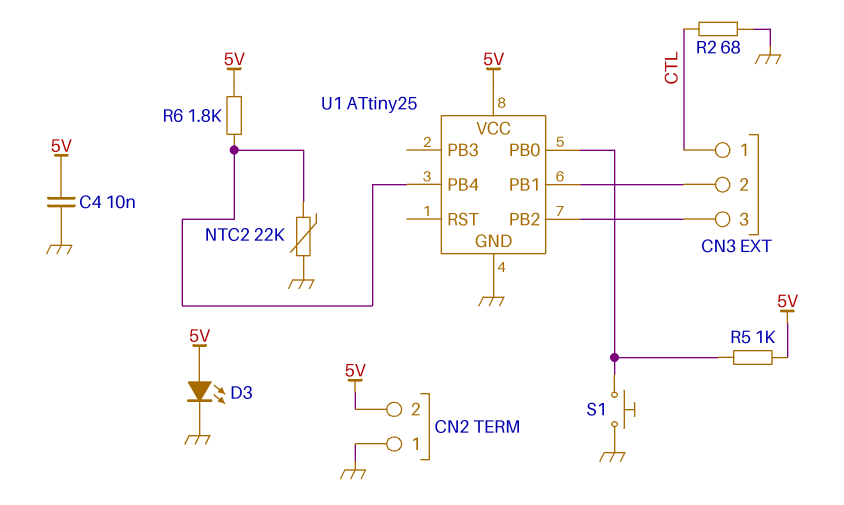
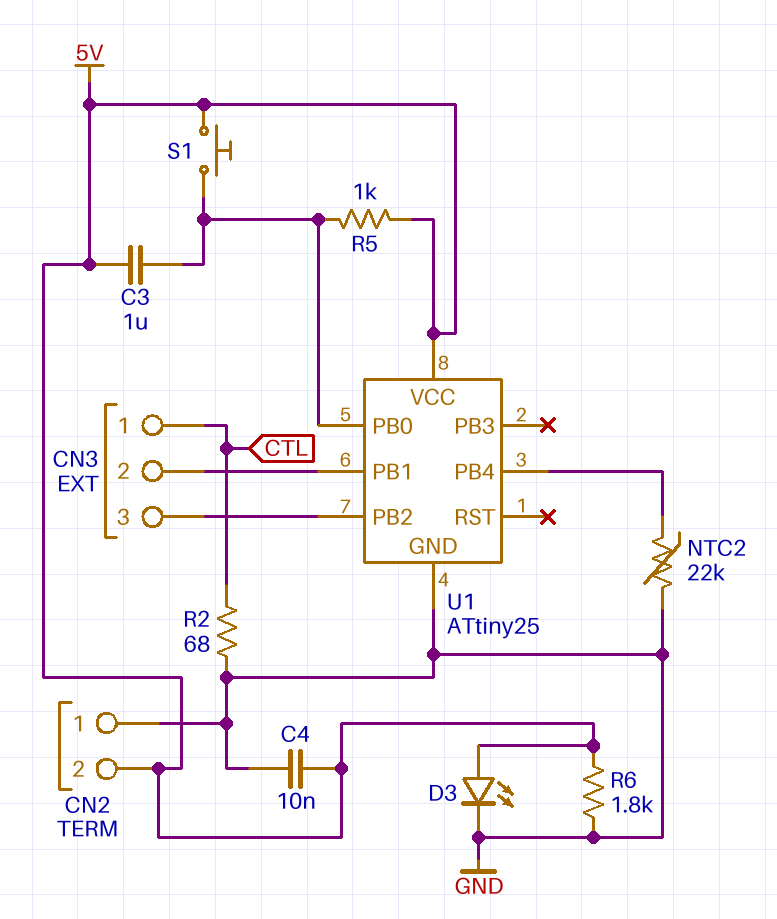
C3: none -> 1uF (5V, U1/PB0)
R6: 1.8k (5V, U1/PB4) -> 1.8k (5V, GND)
S1: button (GND, U1/PB0) -> button (5V, U1/PB0)

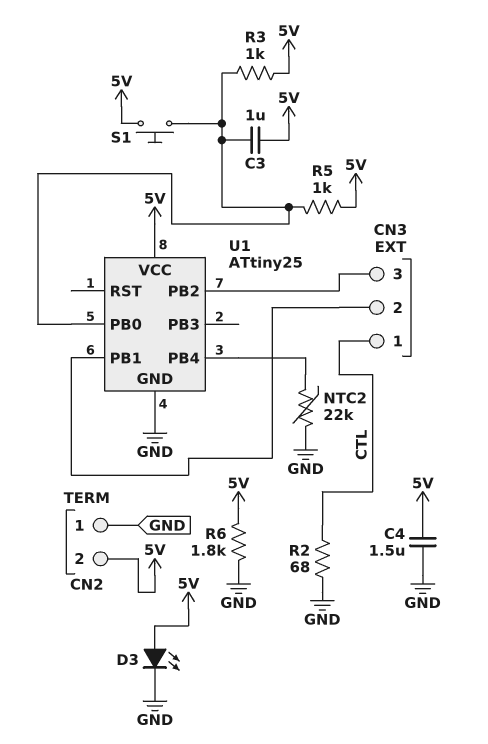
C4: 10nF (5V, GND) -> 1.5uF (5V, GND)
R3: none -> 1k (5V, U1/PB0)

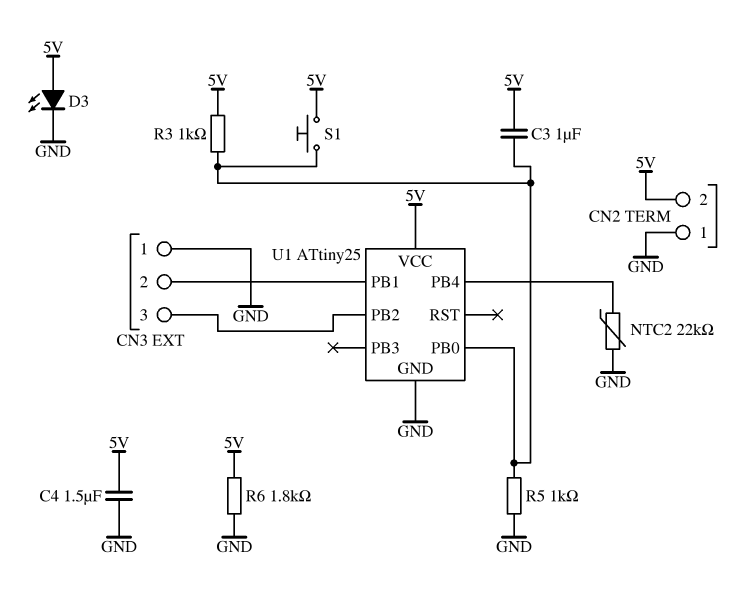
CN3 pin 1: CTL -> GND
R2: 68 (CTL, GND) -> none
R5: 1k (5V, U1/PB0) -> 1k (GND, U1/PB0)

